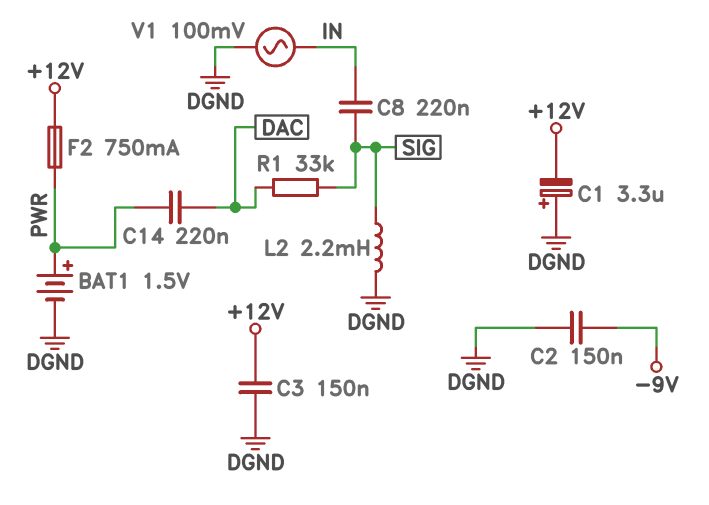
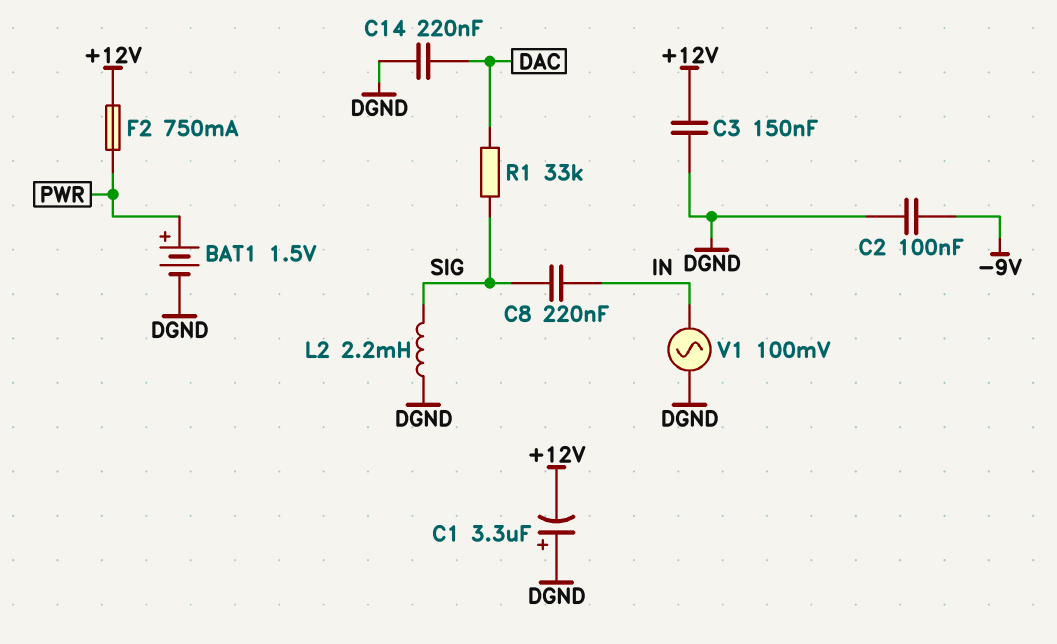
C2: 150nF (-9V, DGND) -> 100nF (-9V, DGND)
C14: 220nF (DAC, PWR) -> 220nF (DAC, DGND)

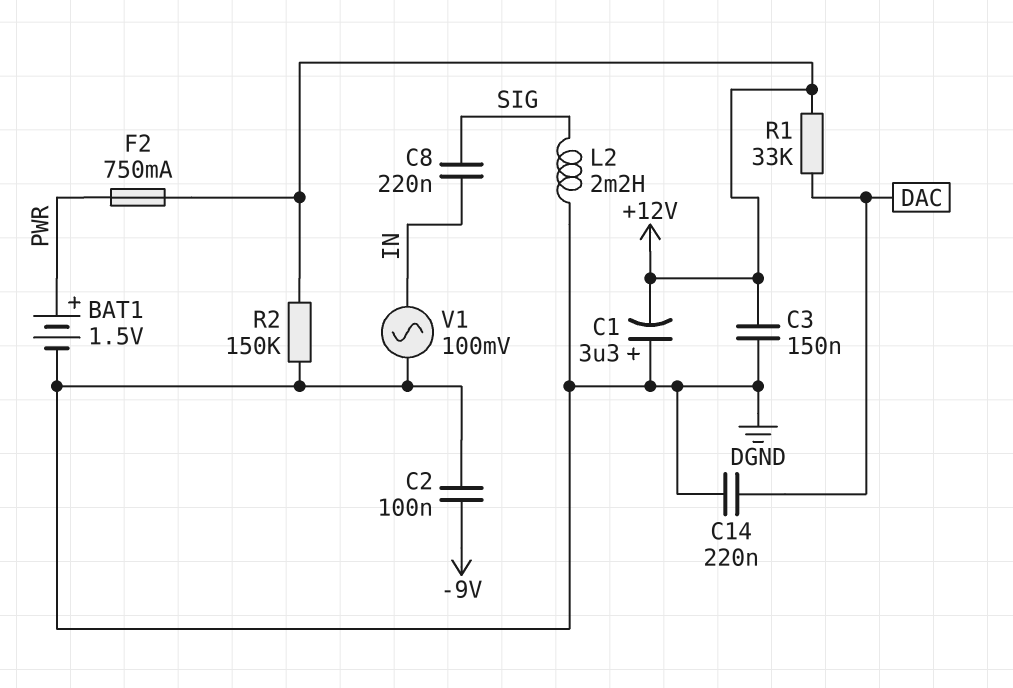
R1: 33k (DAC, SIG) -> 33k (+12V, DAC)
R2: none -> 150k (+12V, DGND)

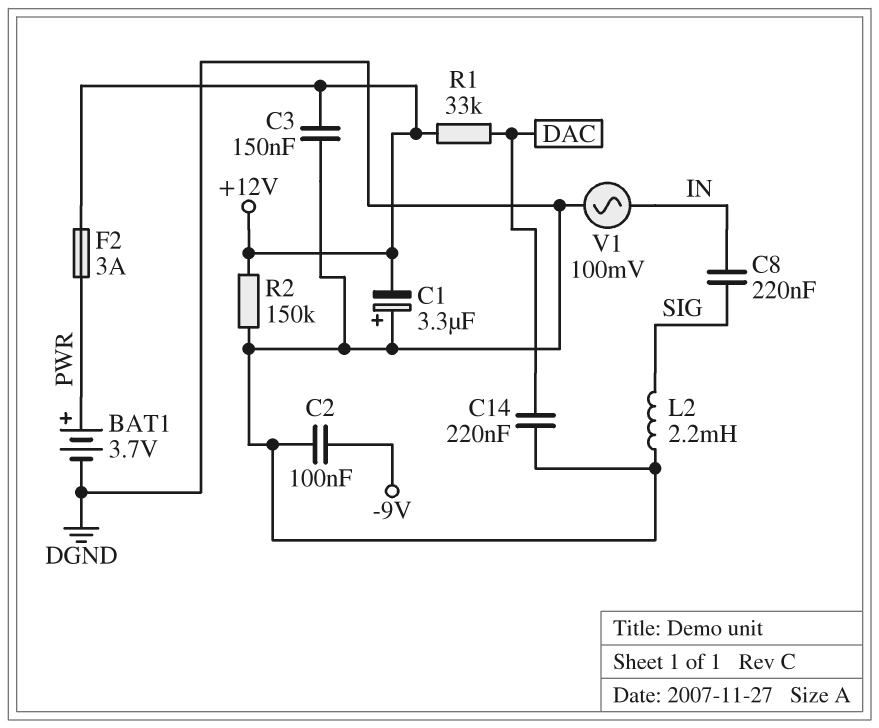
BAT1: 1.5V (plus PWR, minus DGND) -> 3.7V (plus PWR, minus DGND)
F2: 750mA (+12V, PWR) -> 3A (+12V, PWR)

